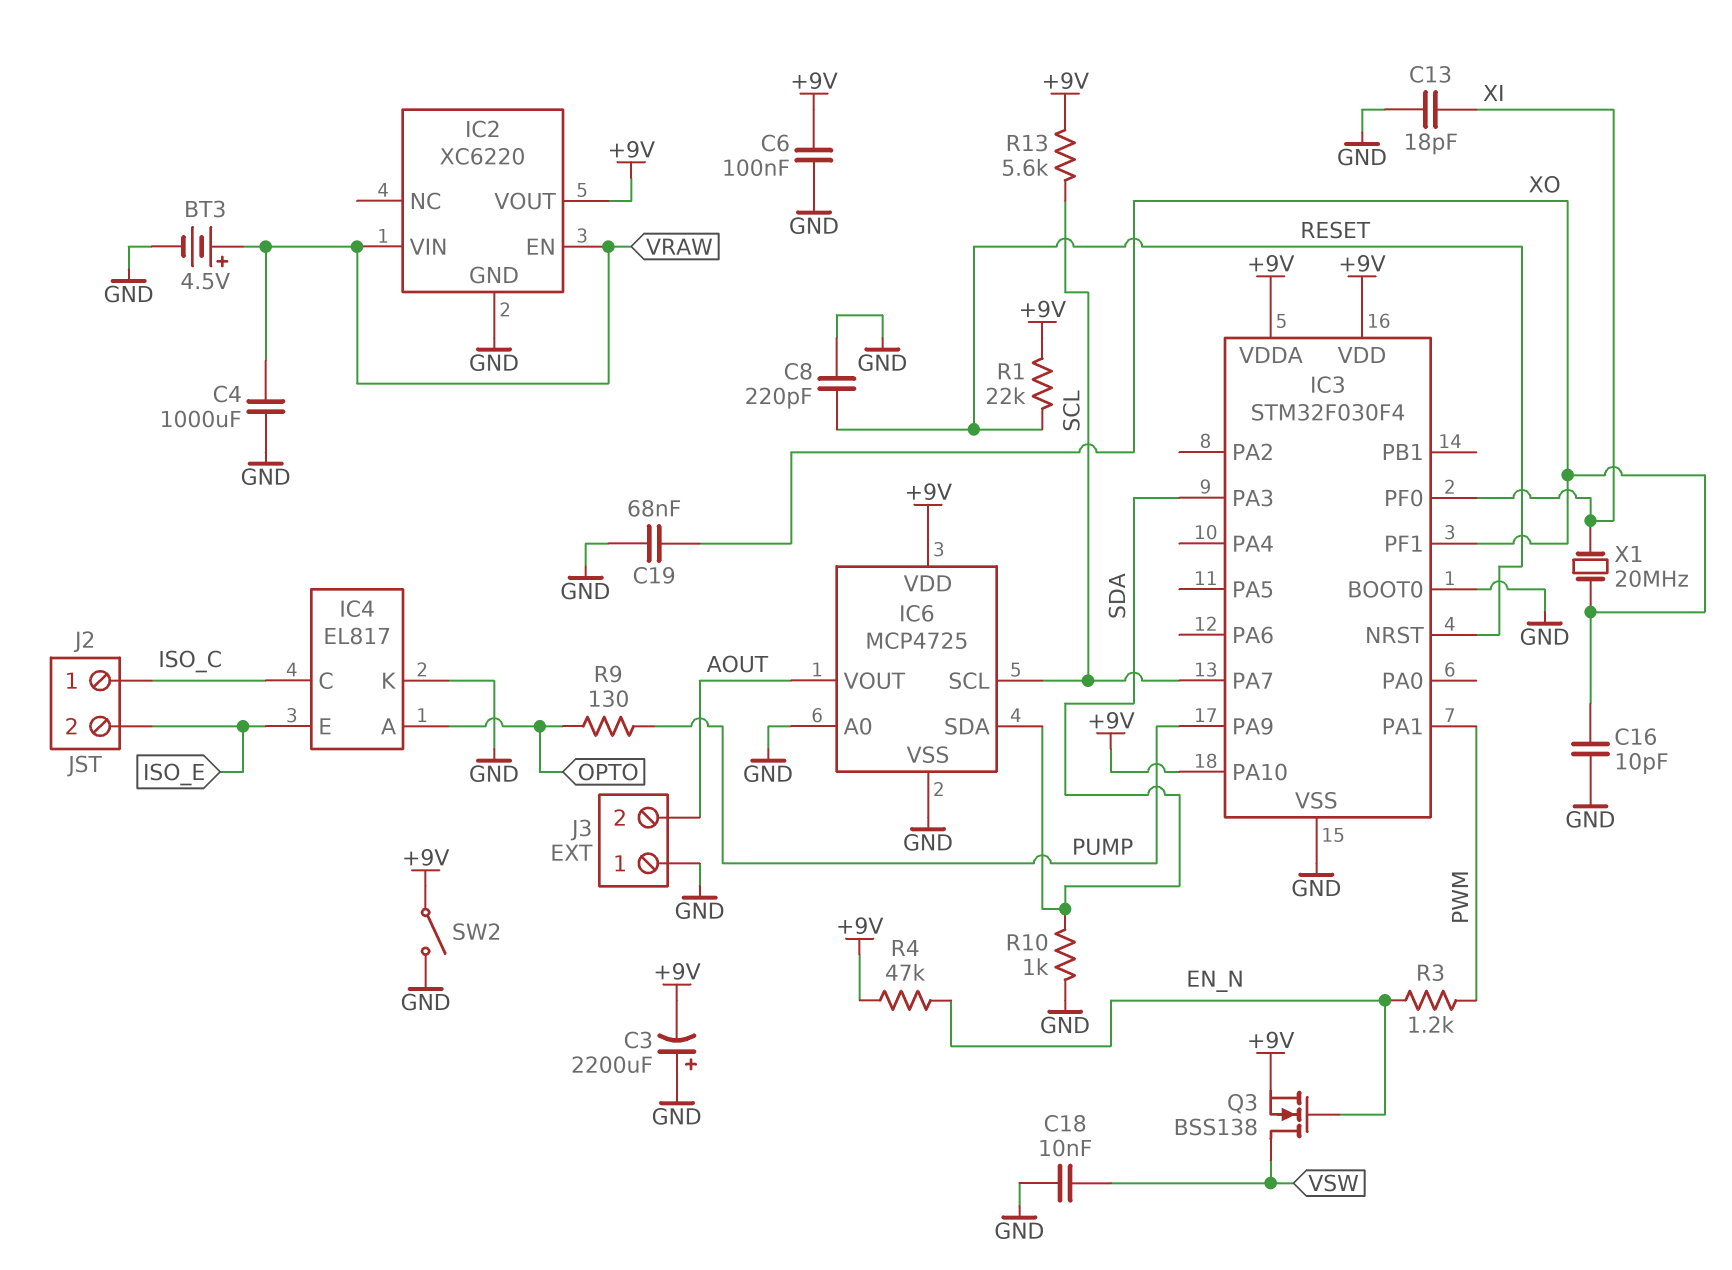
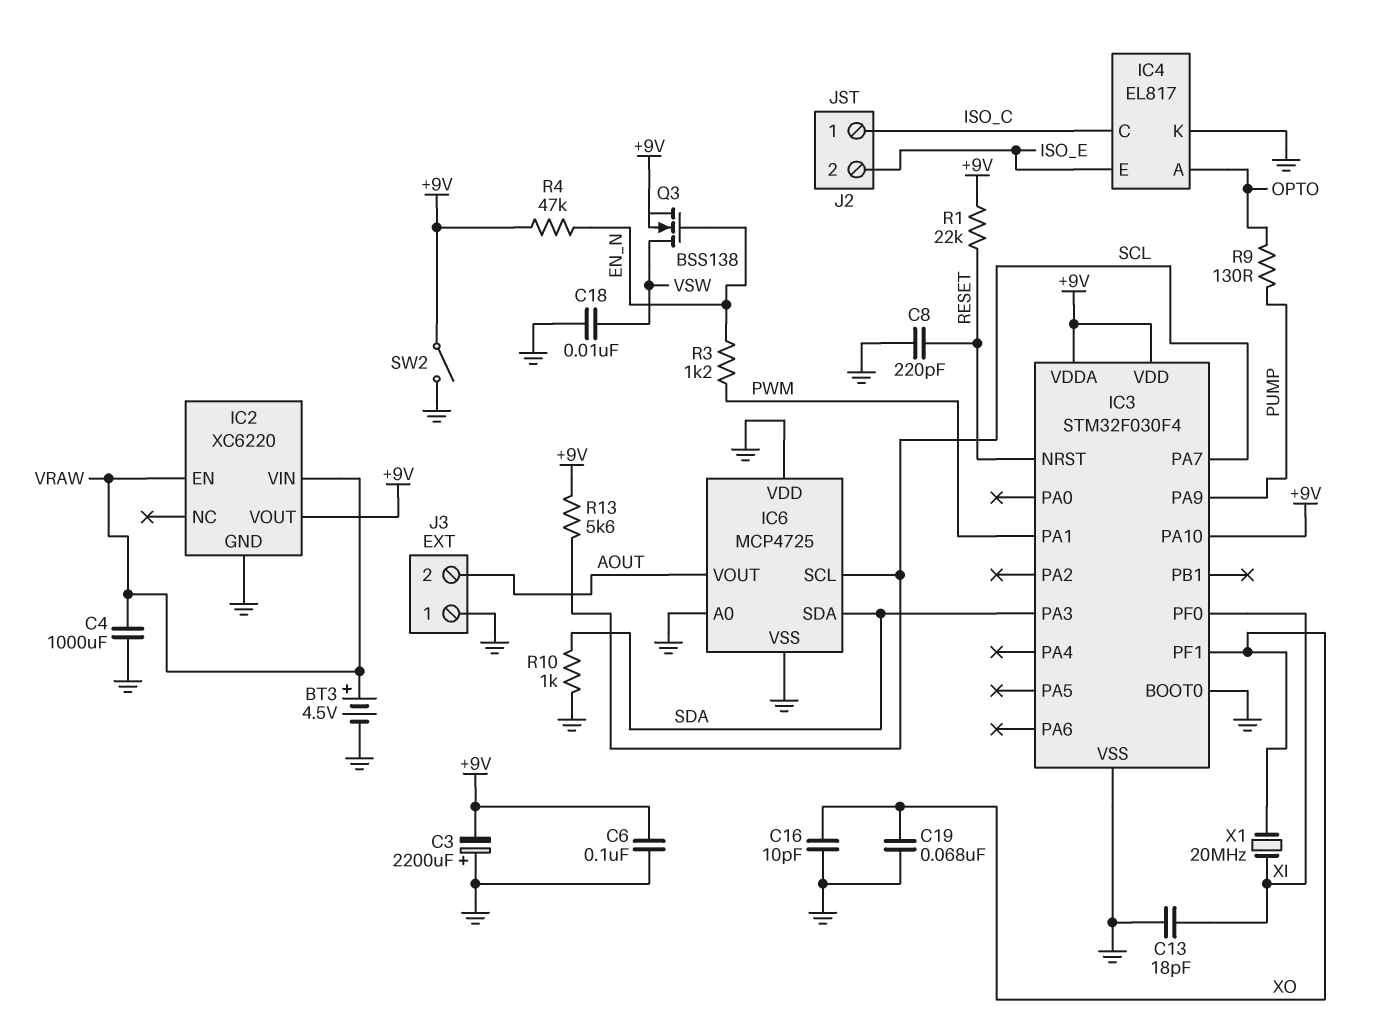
IC6 pin VDD: +9V -> GND

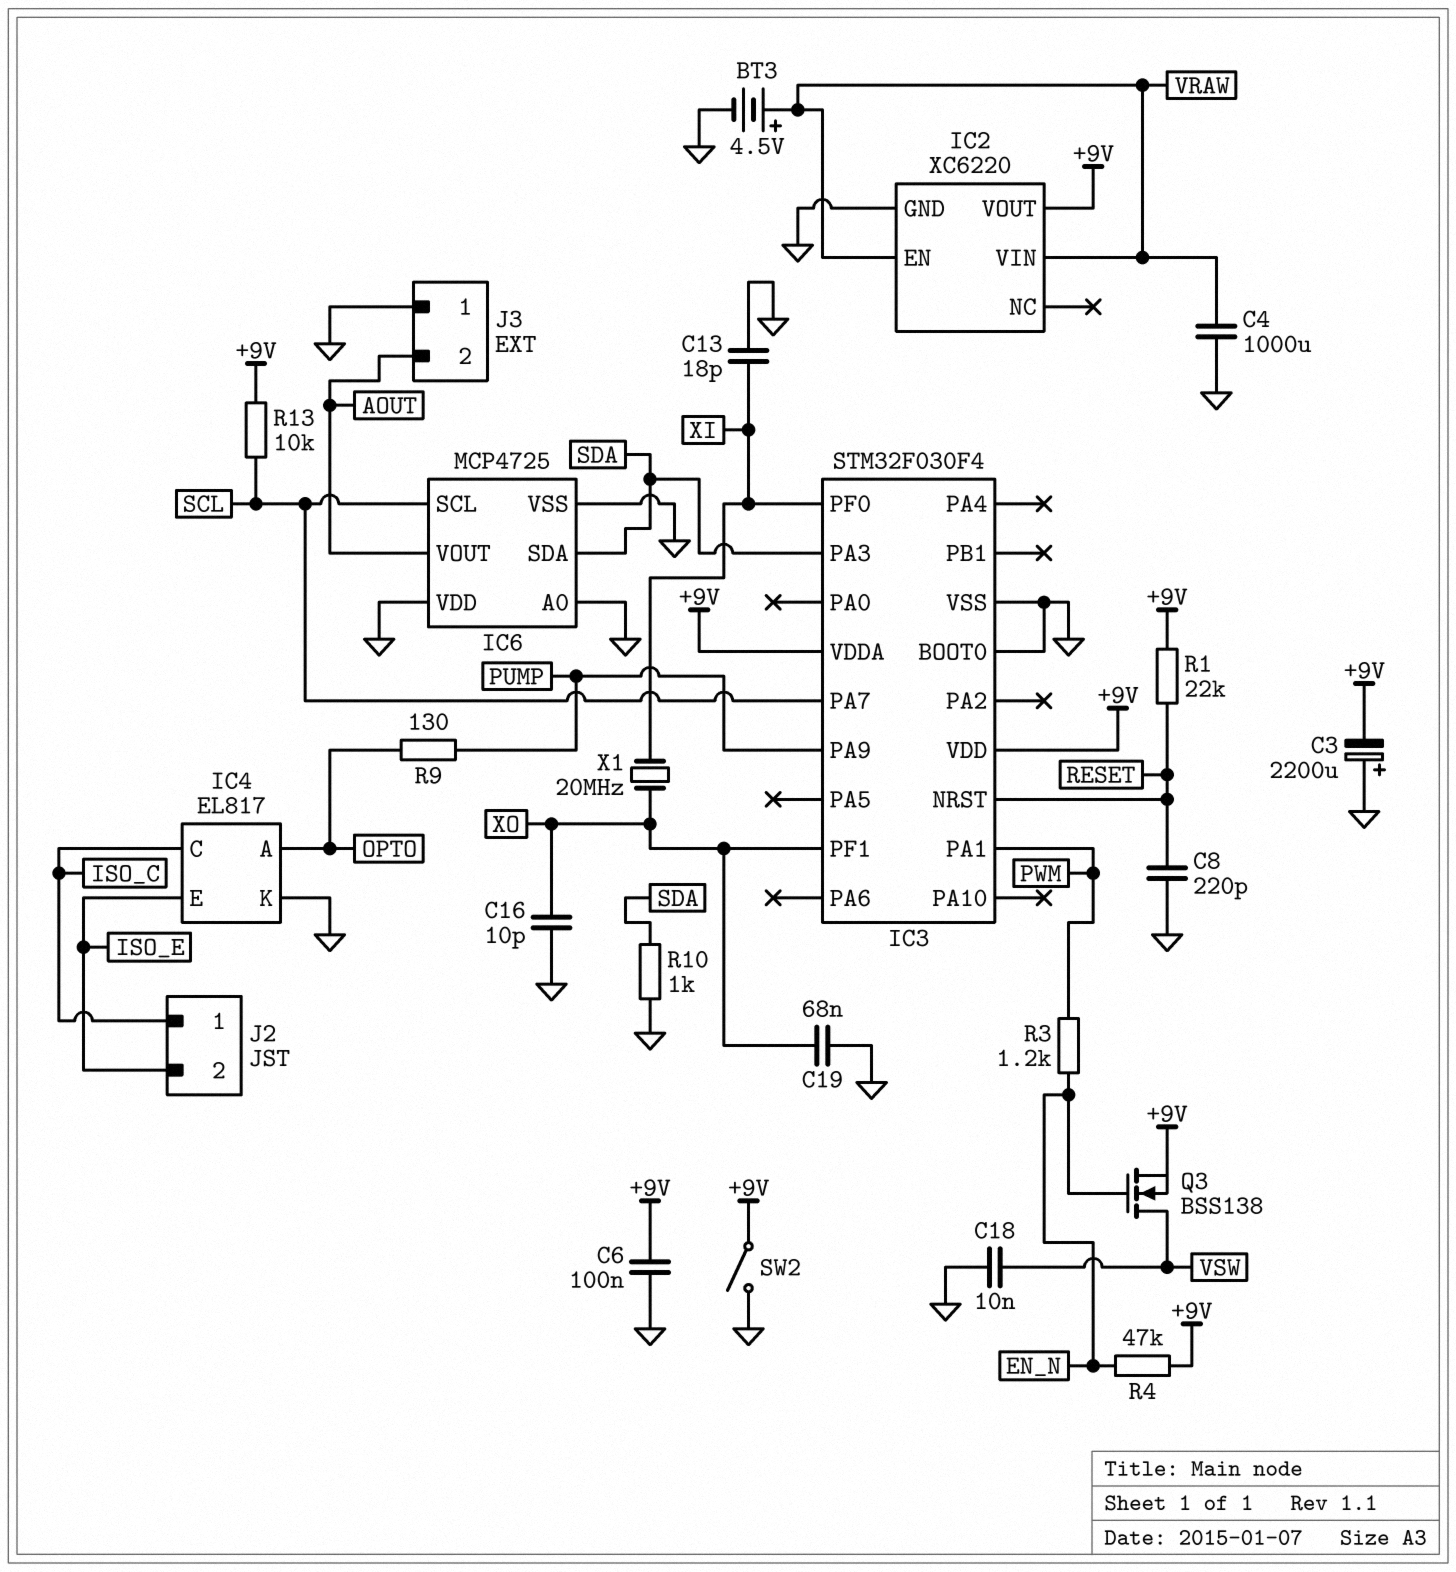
IC3 pin PA10: +9V -> none
R13: 5.6k (+9V, SCL) -> 10k (+9V, SCL)

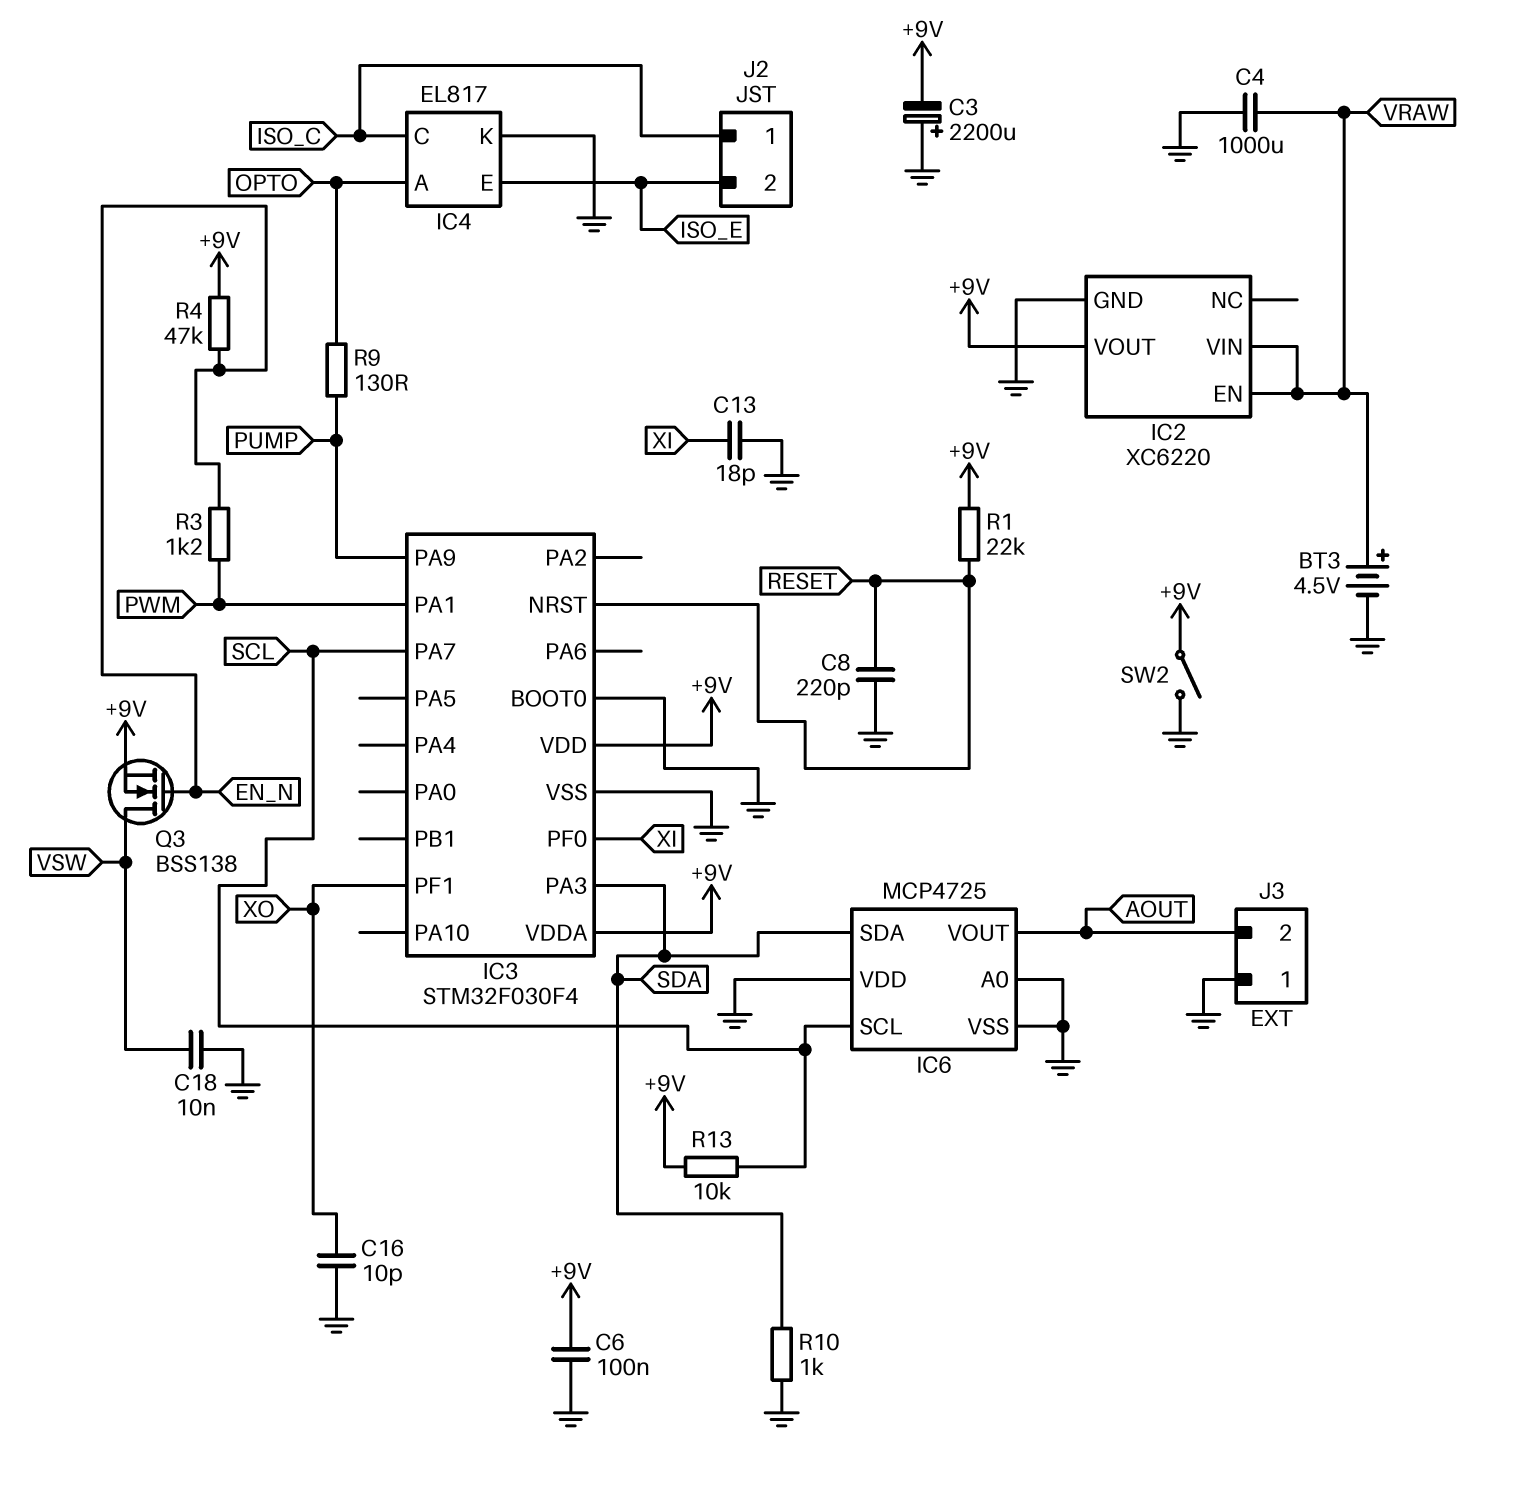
C19: 68nF (GND, XO) -> none
X1: 20MHz (XI, XO) -> none

